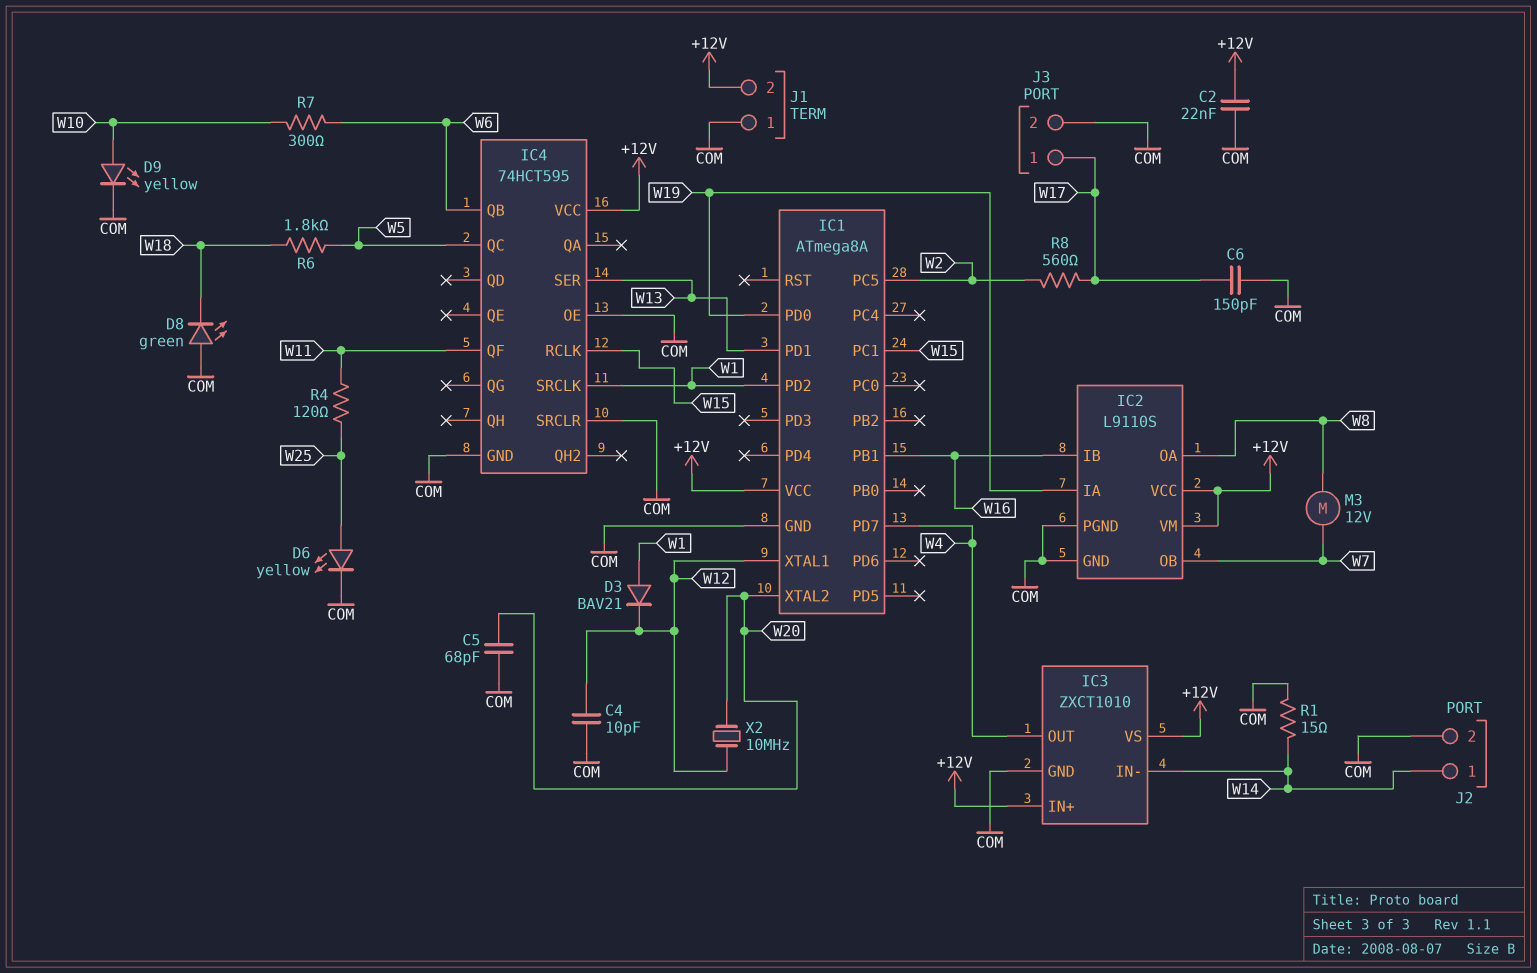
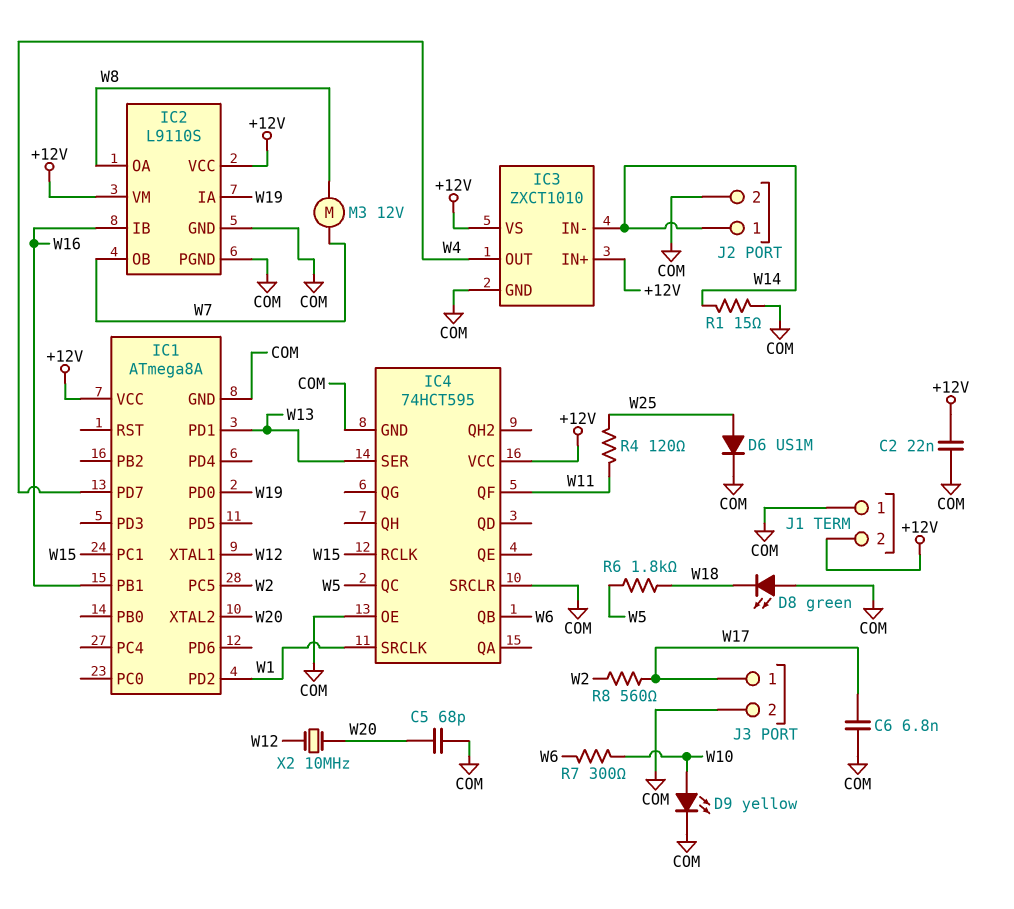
C4: 10pF (COM, W12) -> none
C6: 150pF (COM, W17) -> 6.8nF (COM, W17)
D3: diode BAV21 (A W1, K W12) -> none
D6: LED yellow (A W25, K COM) -> diode US1M (A W25, K COM)

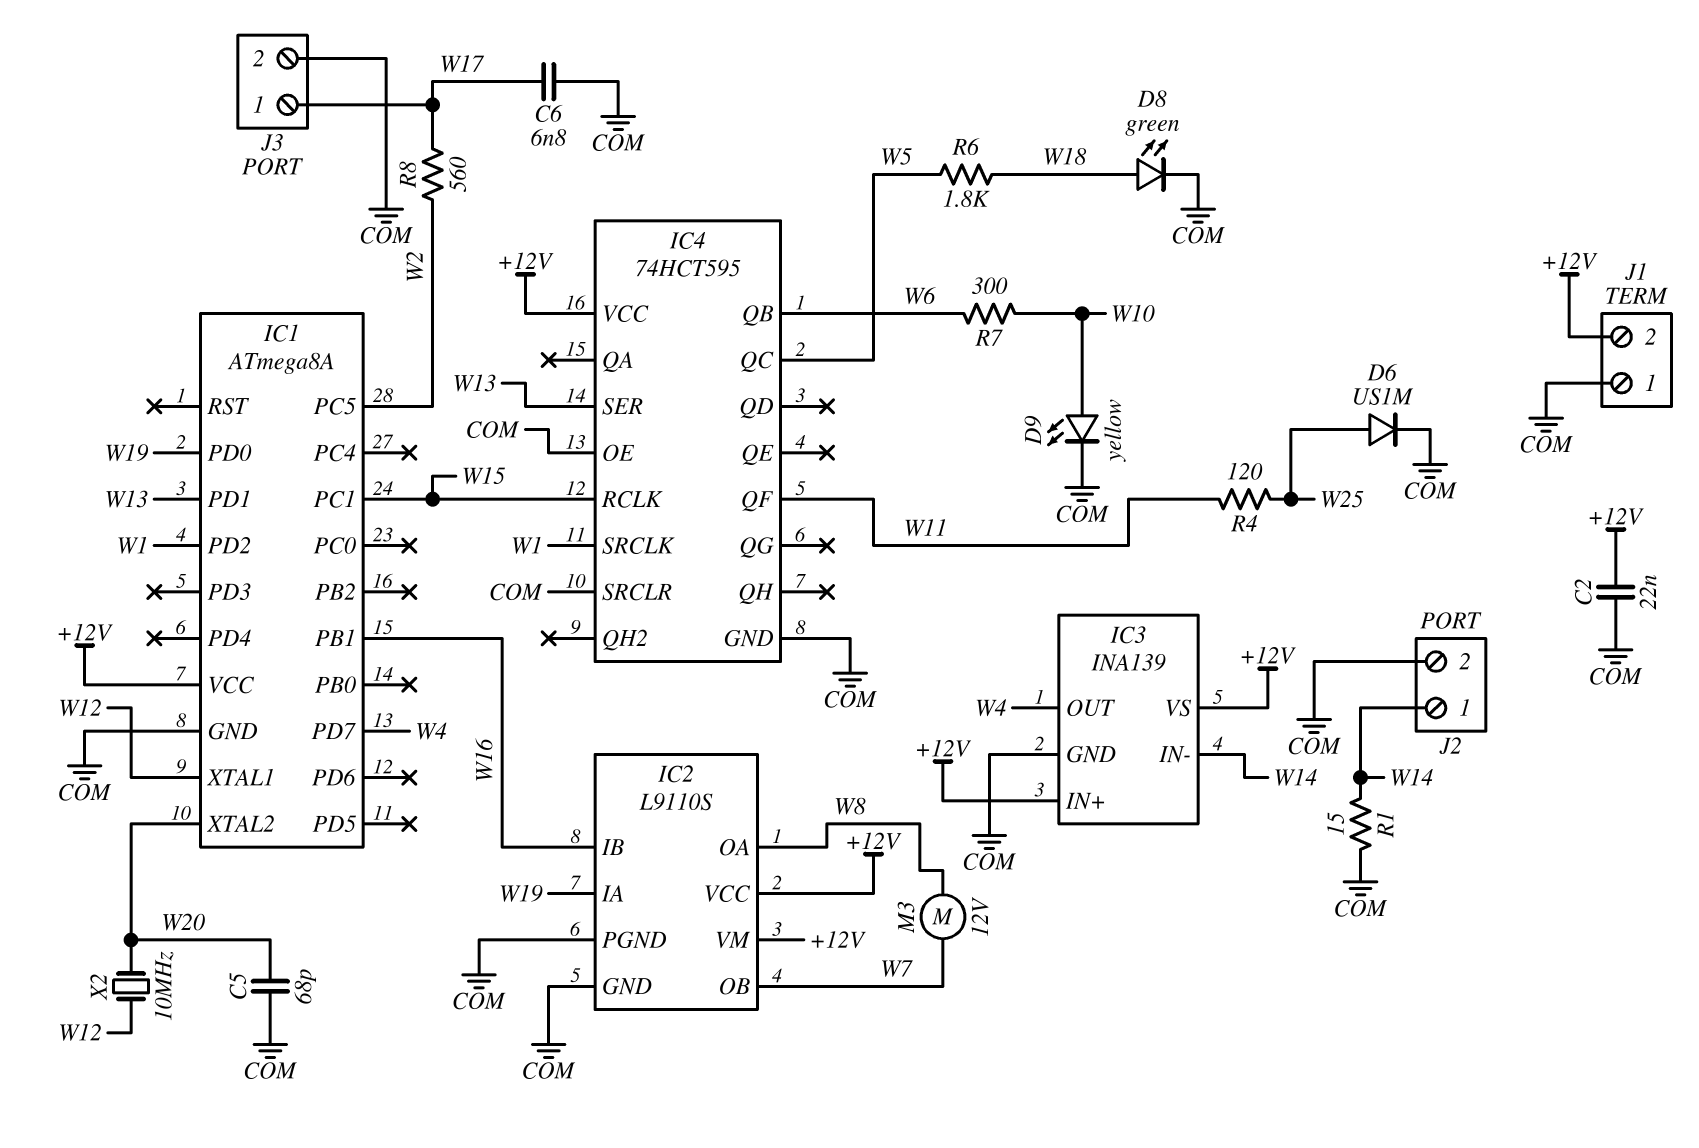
D8: LED green (A COM, K W18) -> LED green (A W18, K COM)
IC3: ZXCT1010 -> INA139

